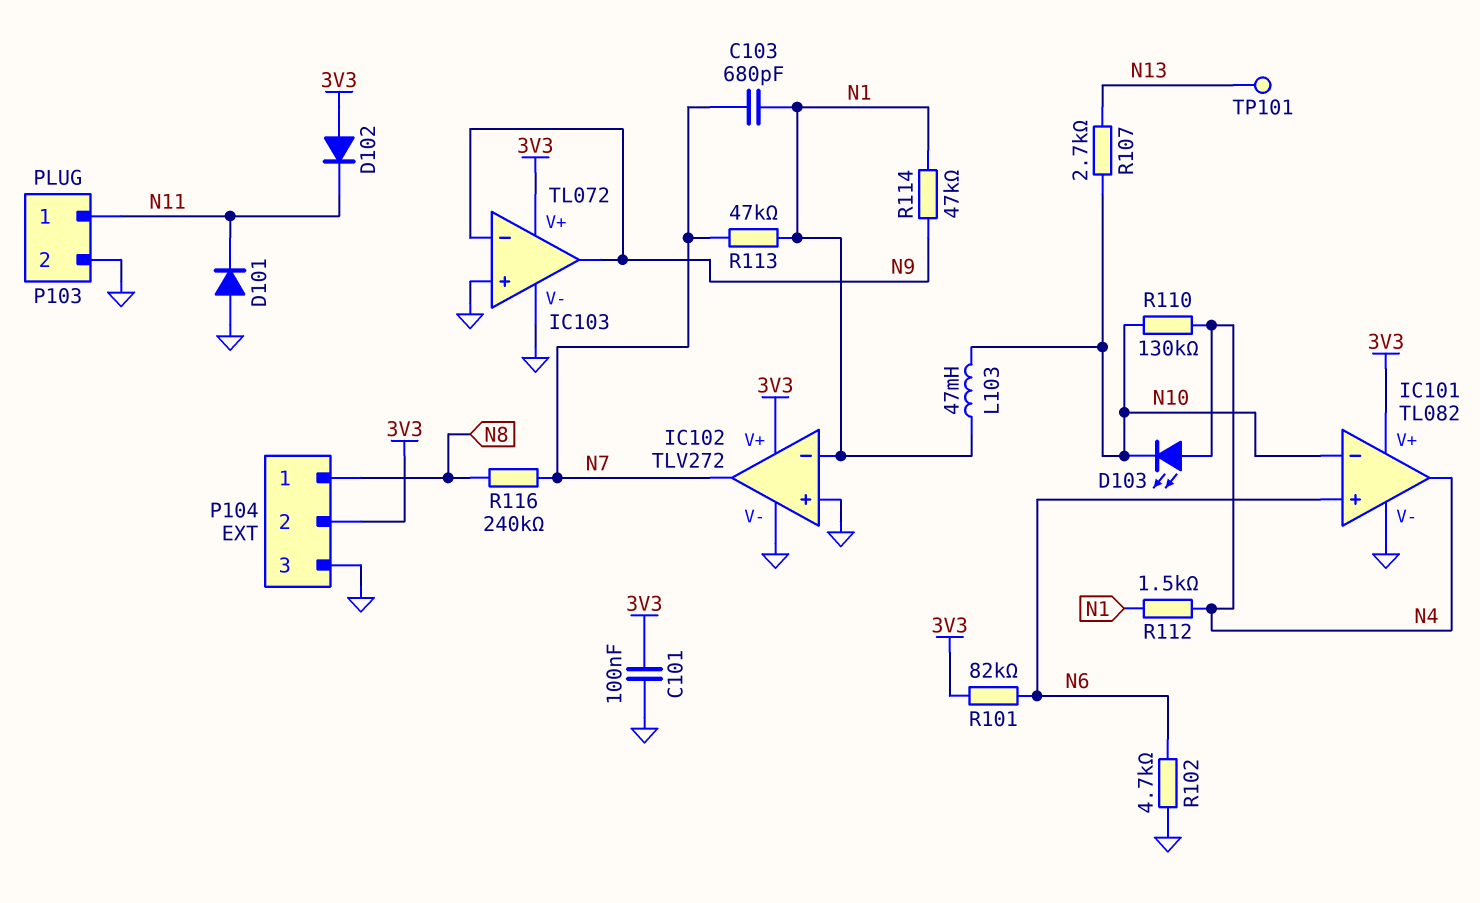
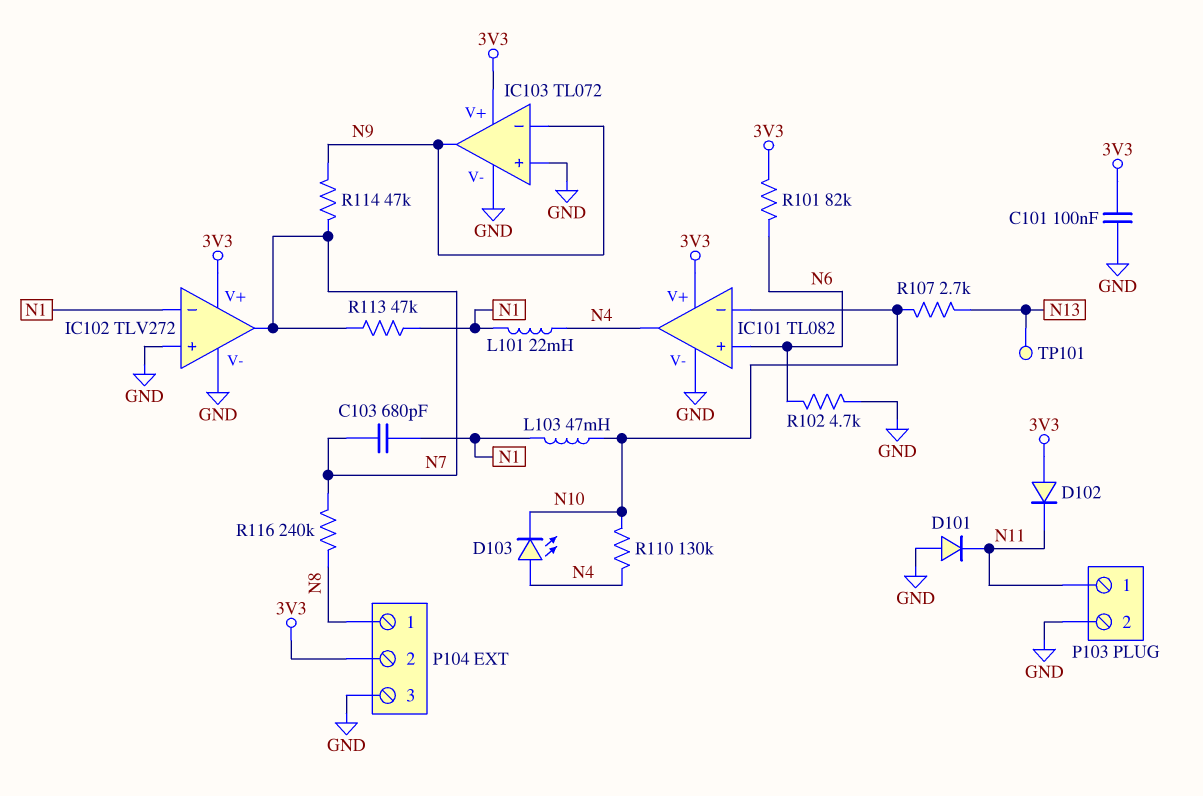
L101: none -> 22mH (N1, N4)
R112: 1.5k (N1, N4) -> none
R114: 47k (N1, N9) -> 47k (N7, N9)

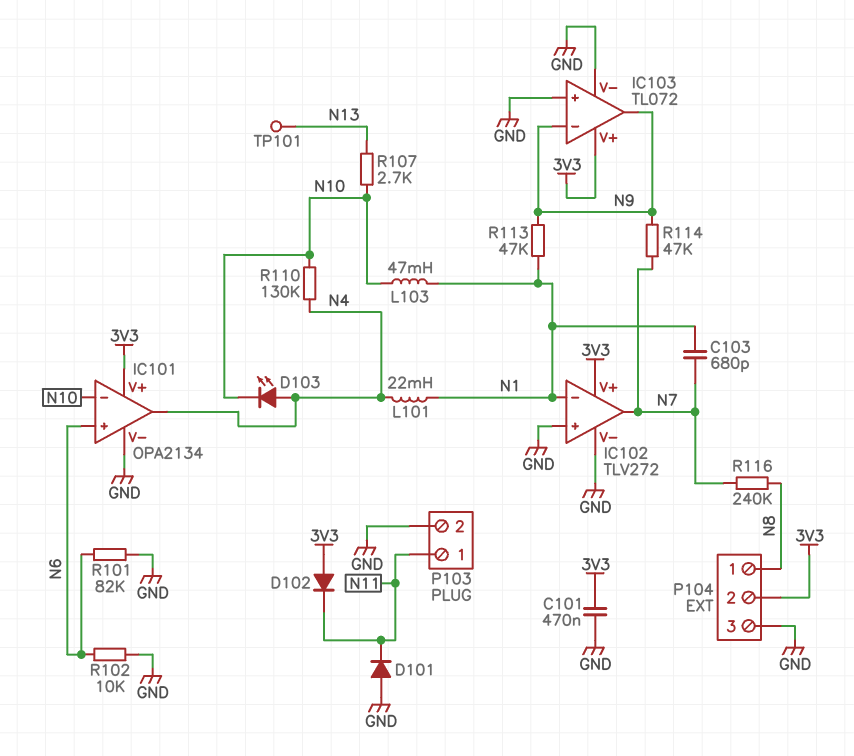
C101: 100nF (3V3, GND) -> 470nF (3V3, GND)
IC101: TL082 -> OPA2134
R101: 82k (3V3, N6) -> 82k (GND, N6)
R102: 4.7k (GND, N6) -> 10k (GND, N6)
R113: 47k (N1, N7) -> 47k (N1, N9)

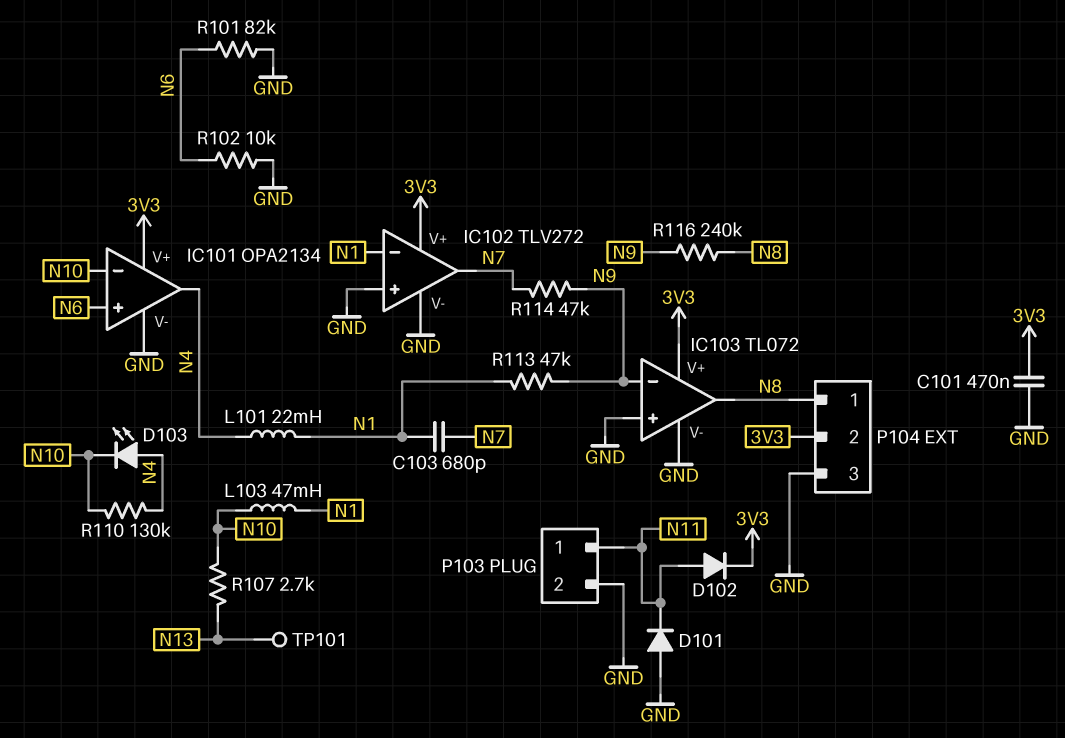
D102: diode (A 3V3, K N11) -> diode (A N11, K 3V3)
IC103 pin out: N9 -> N8
R116: 240k (N7, N8) -> 240k (N8, N9)

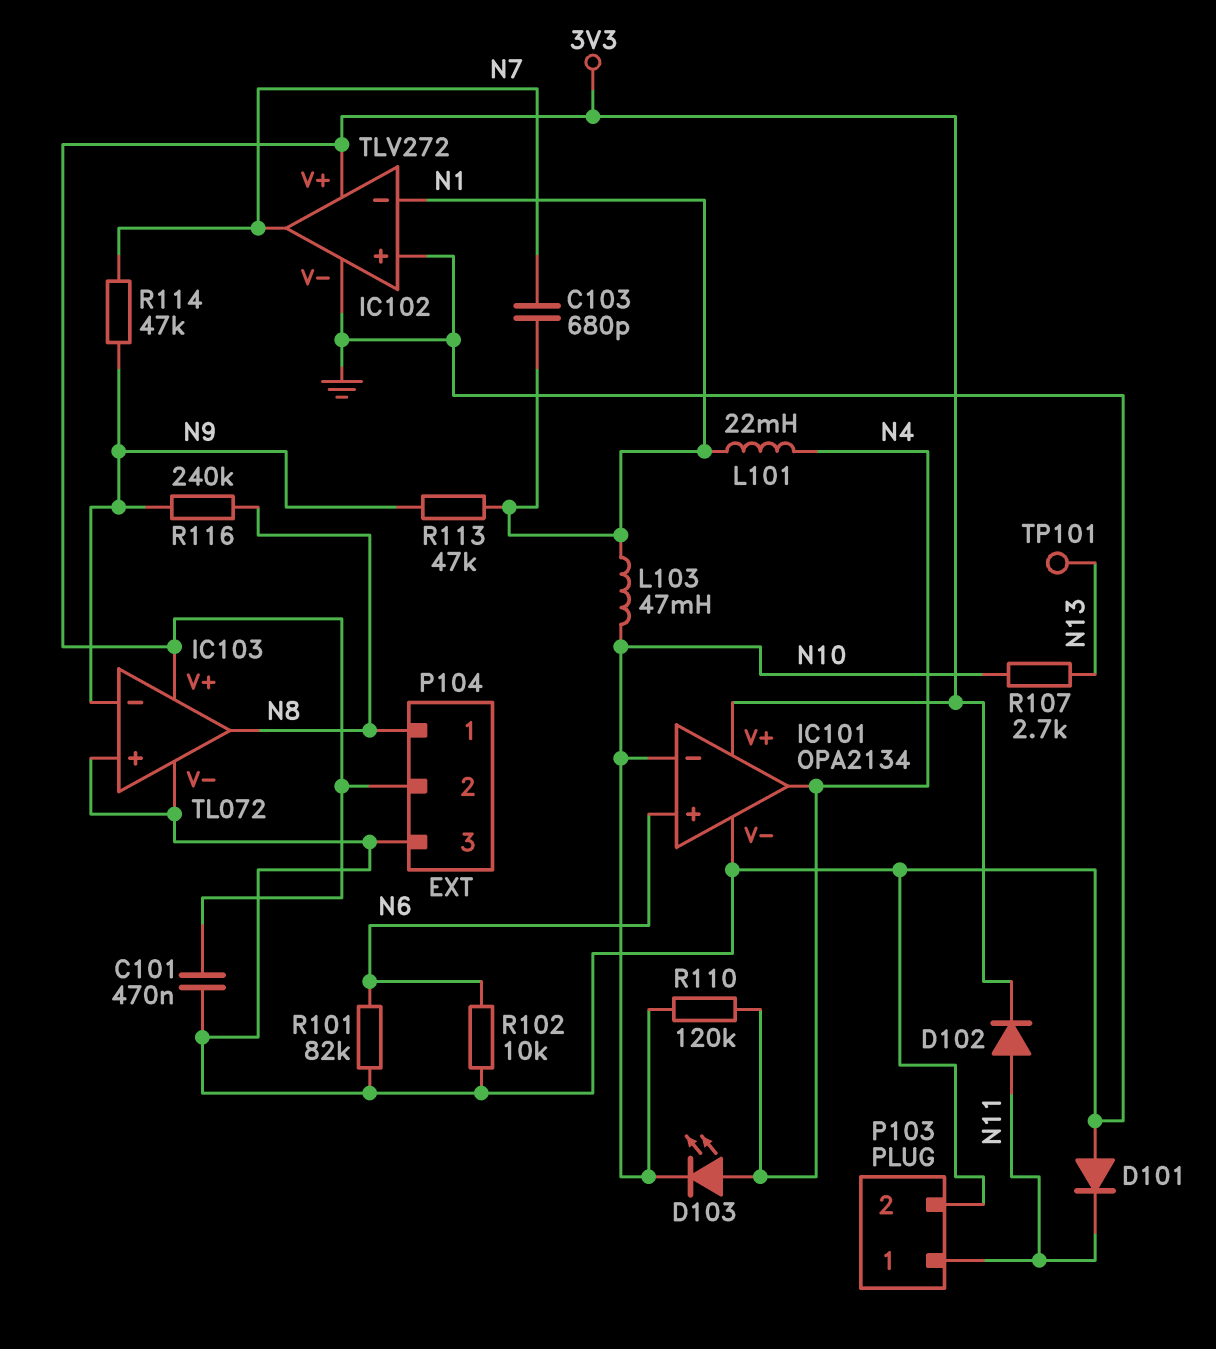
R110: 130k (N4, N10) -> 120k (N4, N10)

